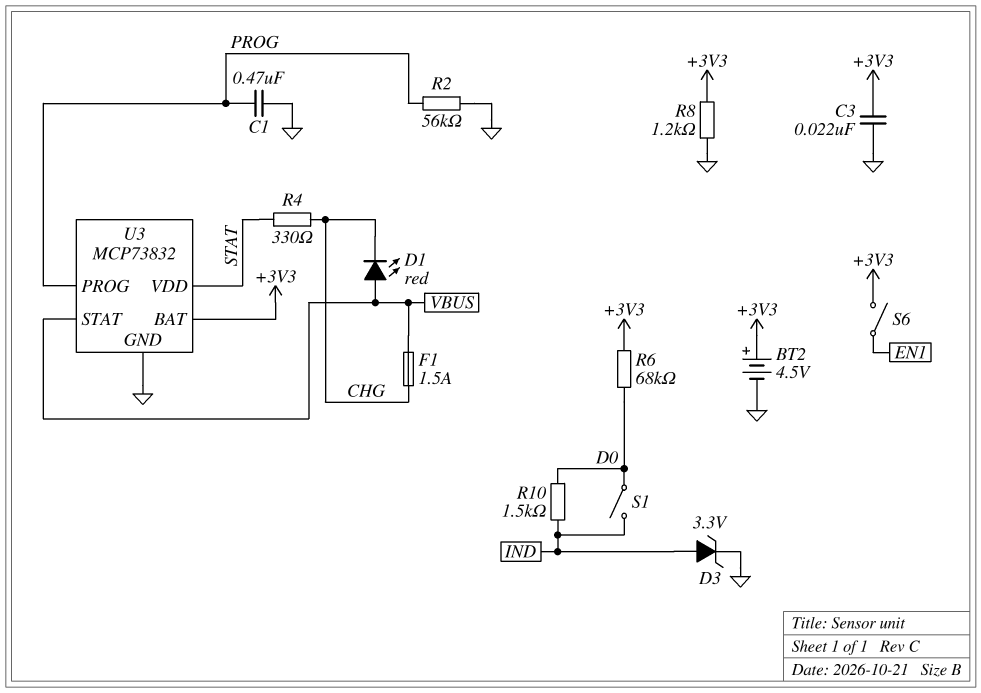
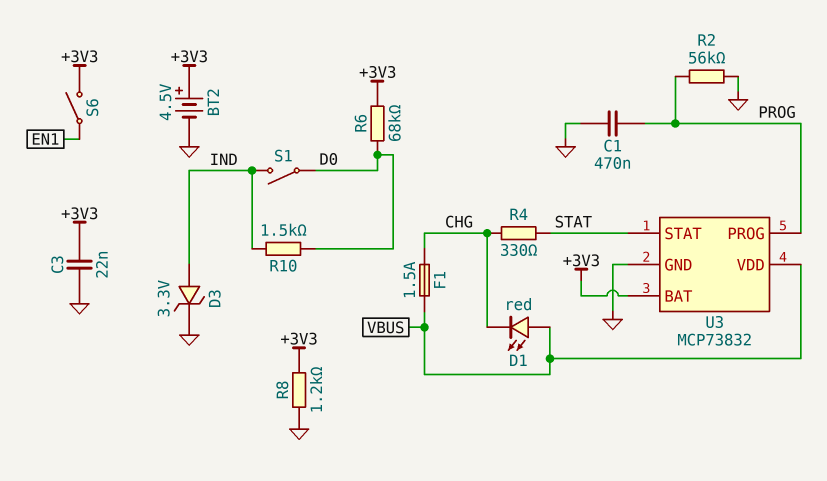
U3 pin STAT: VBUS -> STAT
U3 pin VDD: STAT -> VBUS

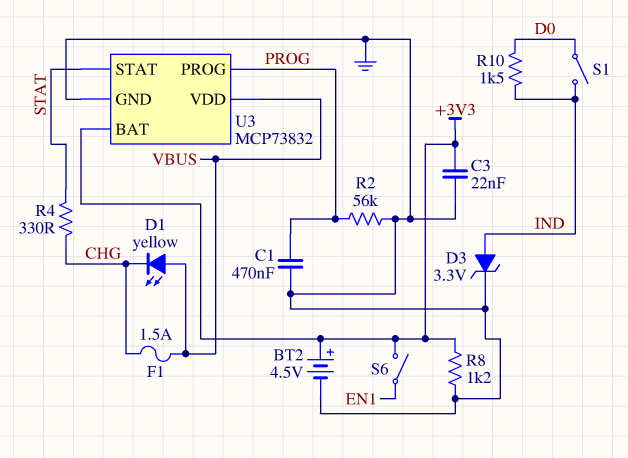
D1: LED red (A VBUS, K CHG) -> LED yellow (A VBUS, K CHG)
R6: 68k (+3V3, D0) -> none

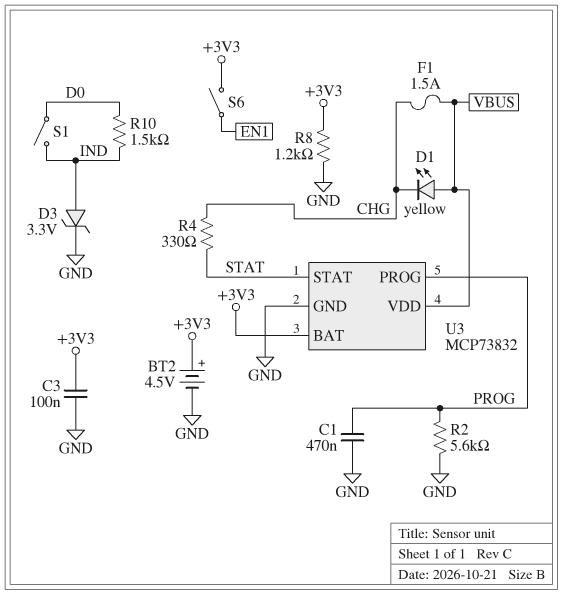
C3: 22nF (+3V3, GND) -> 100nF (+3V3, GND)
R2: 56k (GND, PROG) -> 5.6k (GND, PROG)

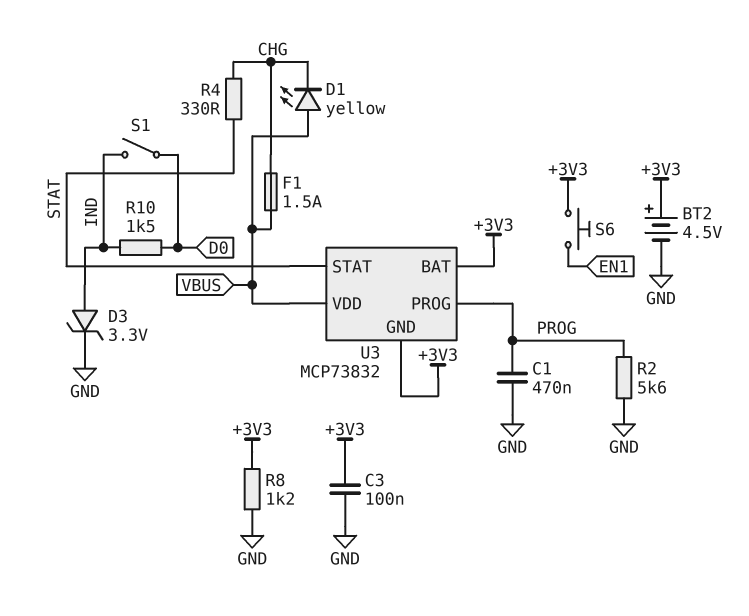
S6: switch (+3V3, EN1) -> button (+3V3, EN1)
U3 pin GND: GND -> +3V3

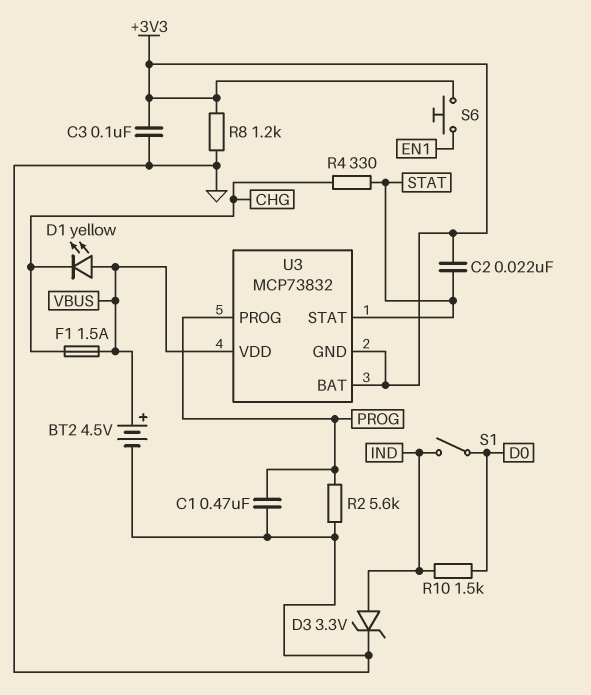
BT2: 4.5V (plus +3V3, minus GND) -> 4.5V (plus VBUS, minus GND)
C2: none -> 22nF (+3V3, STAT)

